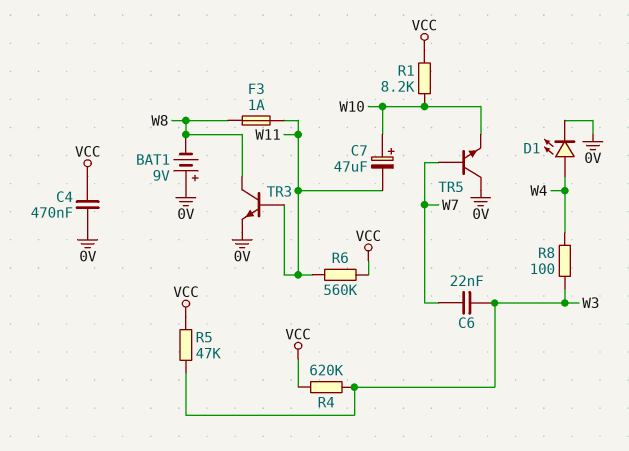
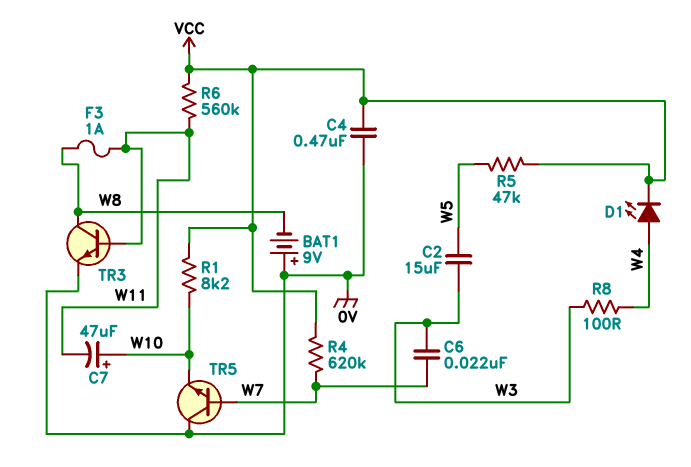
C2: none -> 15uF (W3, W5)
D1: LED (A W4, K 0V) -> LED (A W4, K VCC)
R4: 620k (VCC, W3) -> 620k (VCC, W7)
R5: 47k (VCC, W3) -> 47k (VCC, W5)

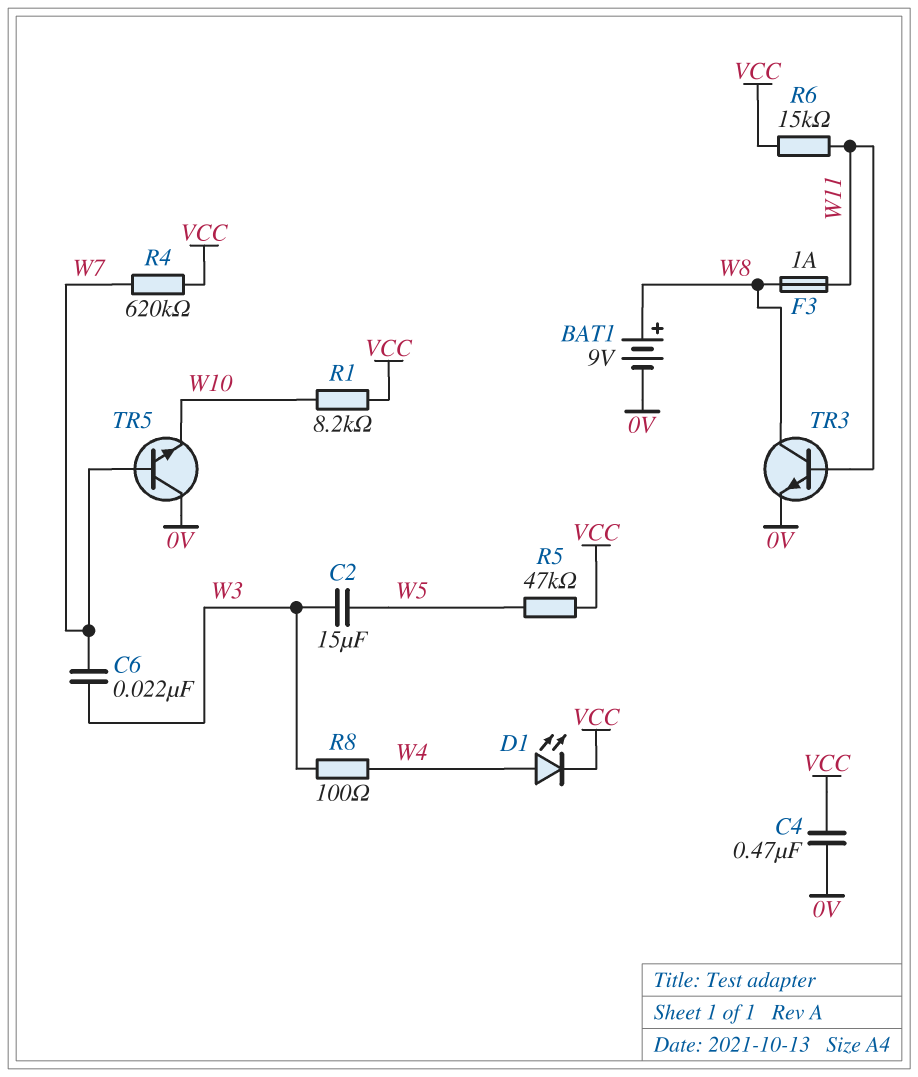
BAT1: 9V (plus 0V, minus W8) -> 9V (plus W8, minus 0V)
C7: 47uF (plus W10, minus W11) -> none
R6: 560k (VCC, W11) -> 15k (VCC, W11)

